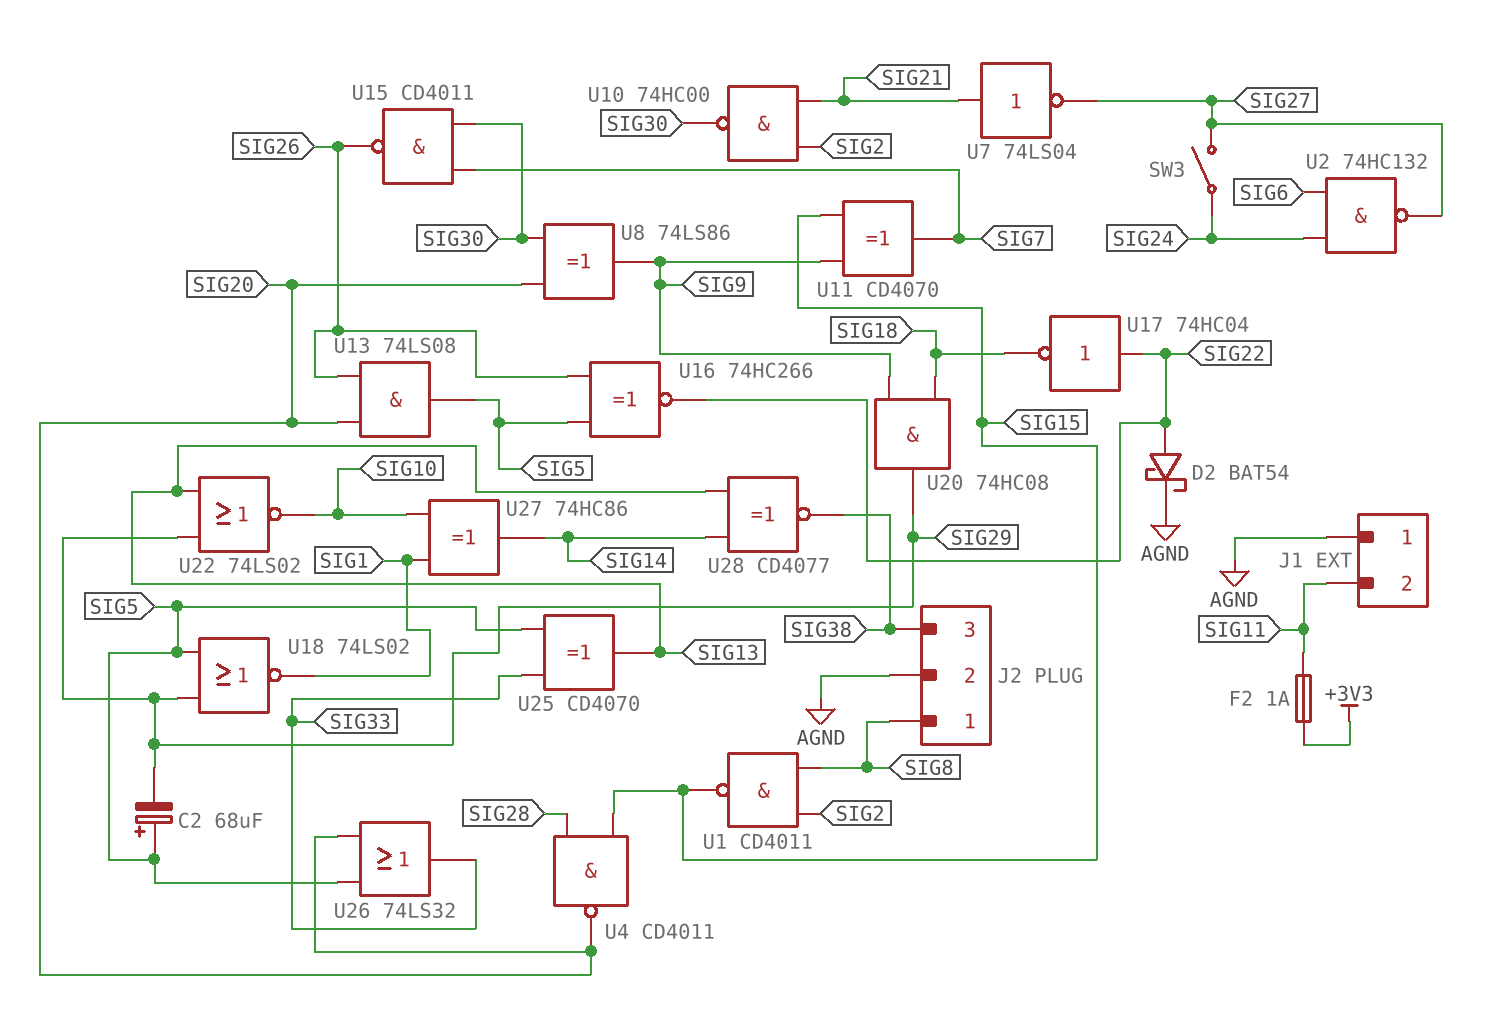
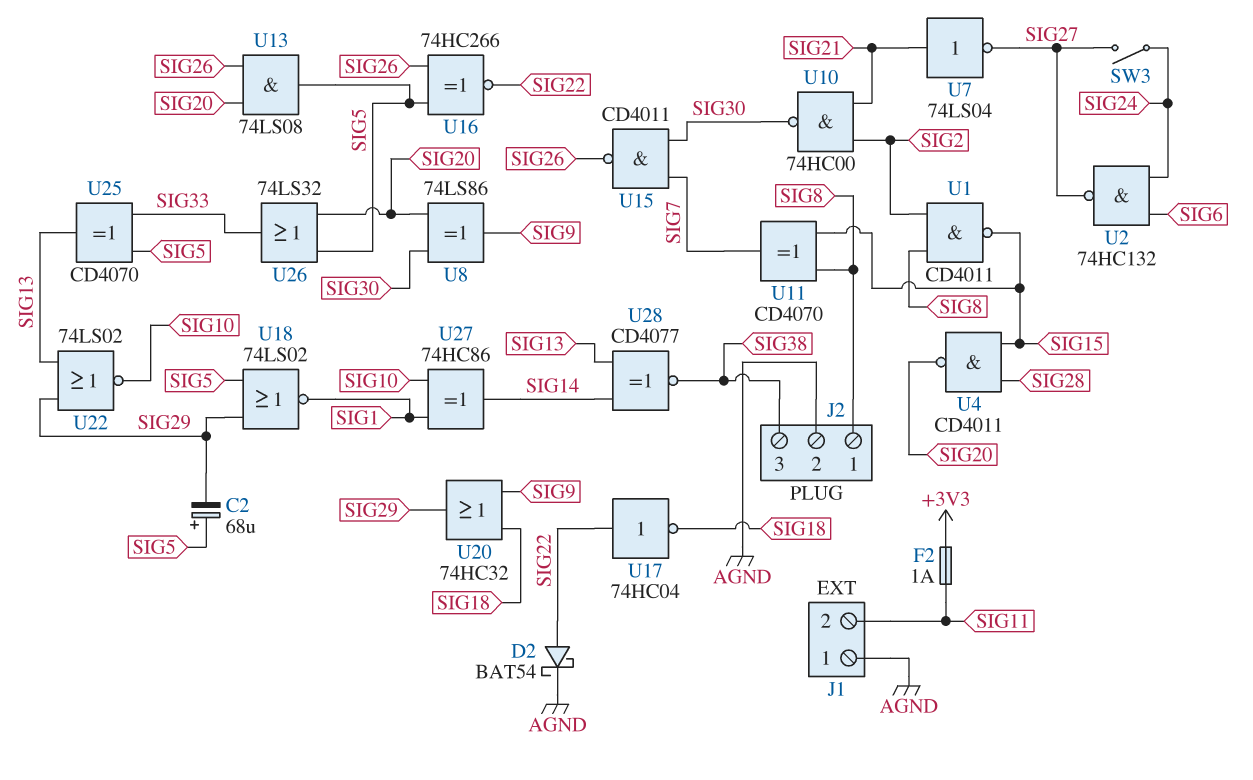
U11: XOR CD4070 (in SIG9, in SIG15, out SIG7) -> XOR CD4070 (in SIG8, in SIG15, out SIG7)
U20: AND 74HC08 (in SIG9, in SIG18, out SIG29) -> OR 74HC32 (in SIG9, in SIG18, out SIG29)

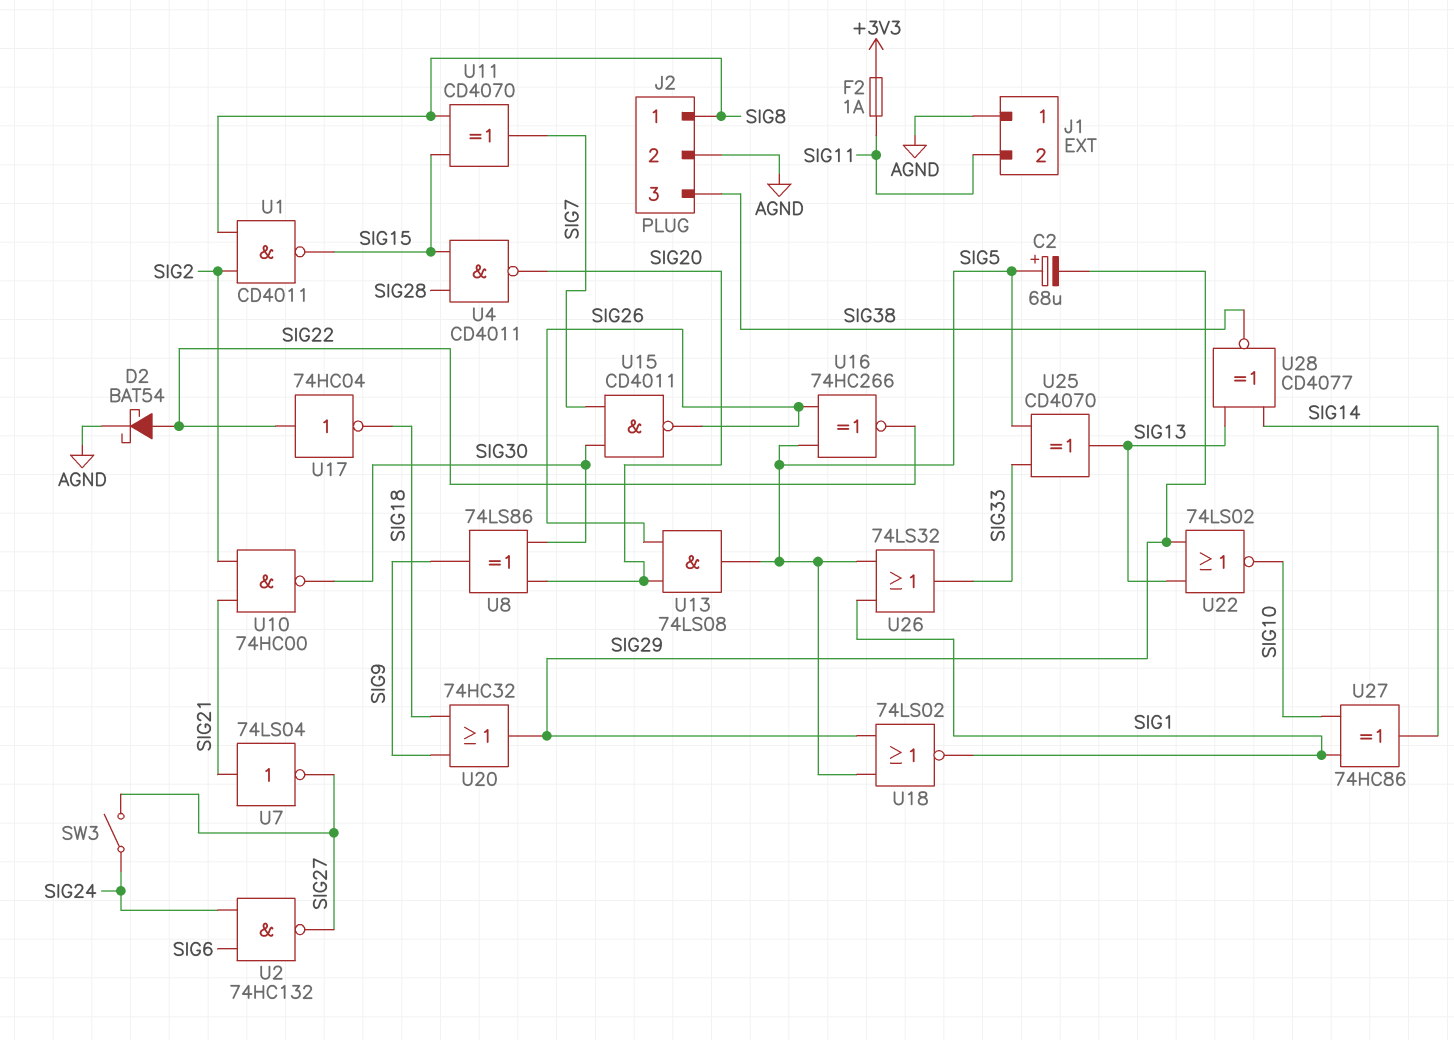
U26: OR 74LS32 (in SIG5, in SIG20, out SIG33) -> OR 74LS32 (in SIG1, in SIG5, out SIG33)

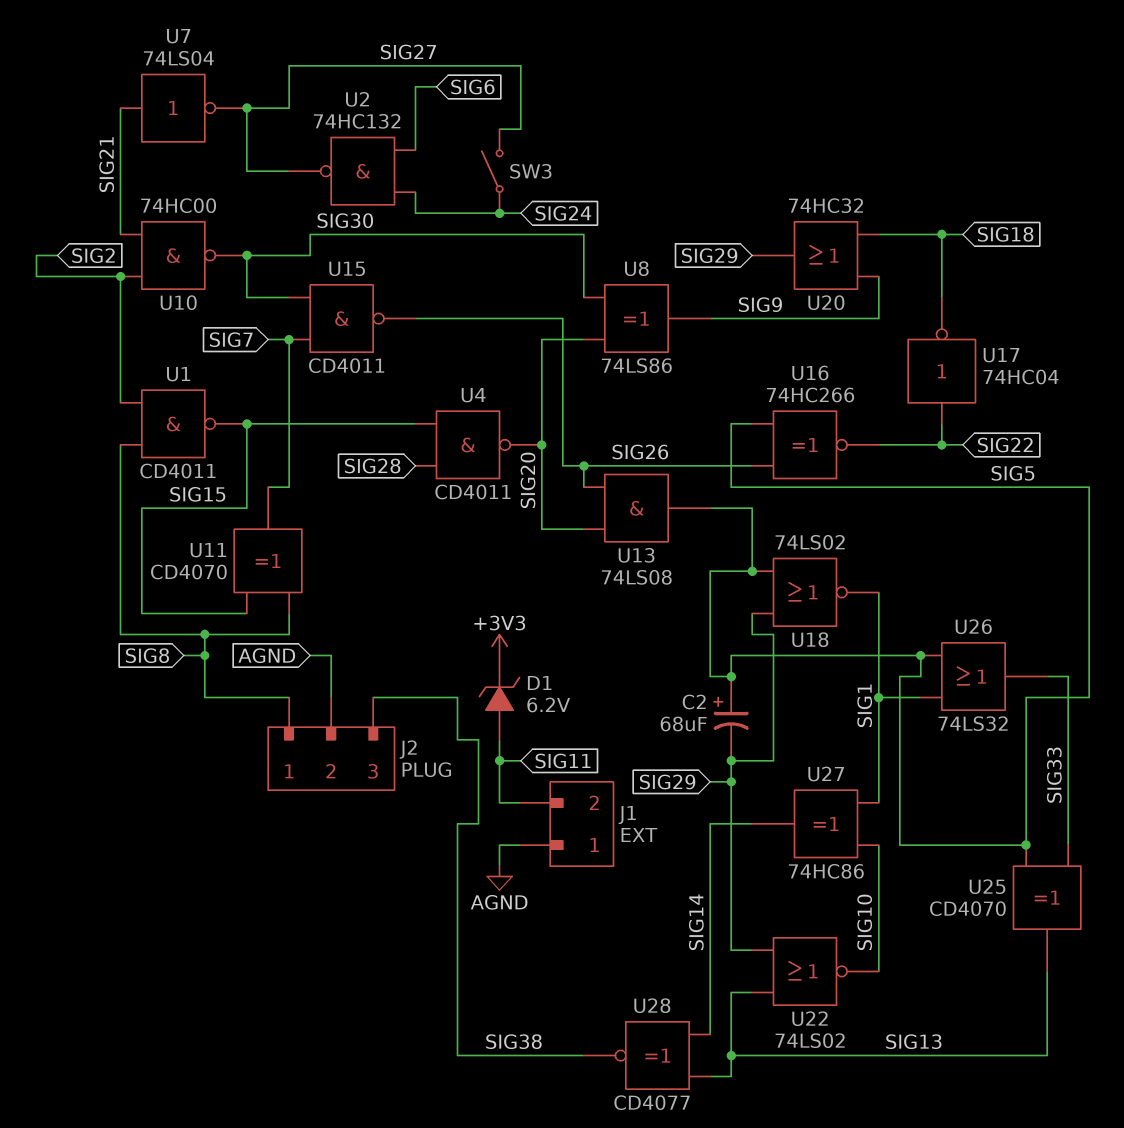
D1: none -> zener 6.2V (A SIG11, K +3V3)
D2: schottky BAT54 (A SIG22, K AGND) -> none
F2: 1A (+3V3, SIG11) -> none

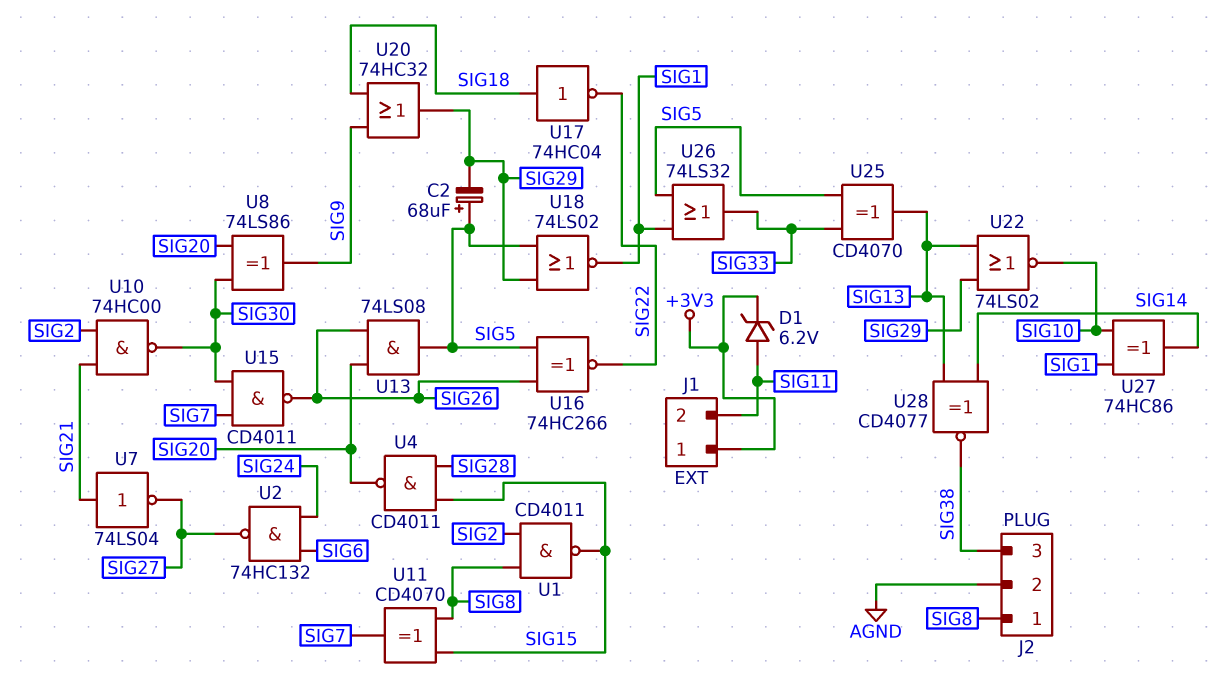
J1 pin 1: AGND -> +3V3
SW3: switch (SIG24, SIG27) -> none
U17: NOT 74HC04 (in SIG22, out SIG18) -> NOT 74HC04 (in SIG18, out SIG22)

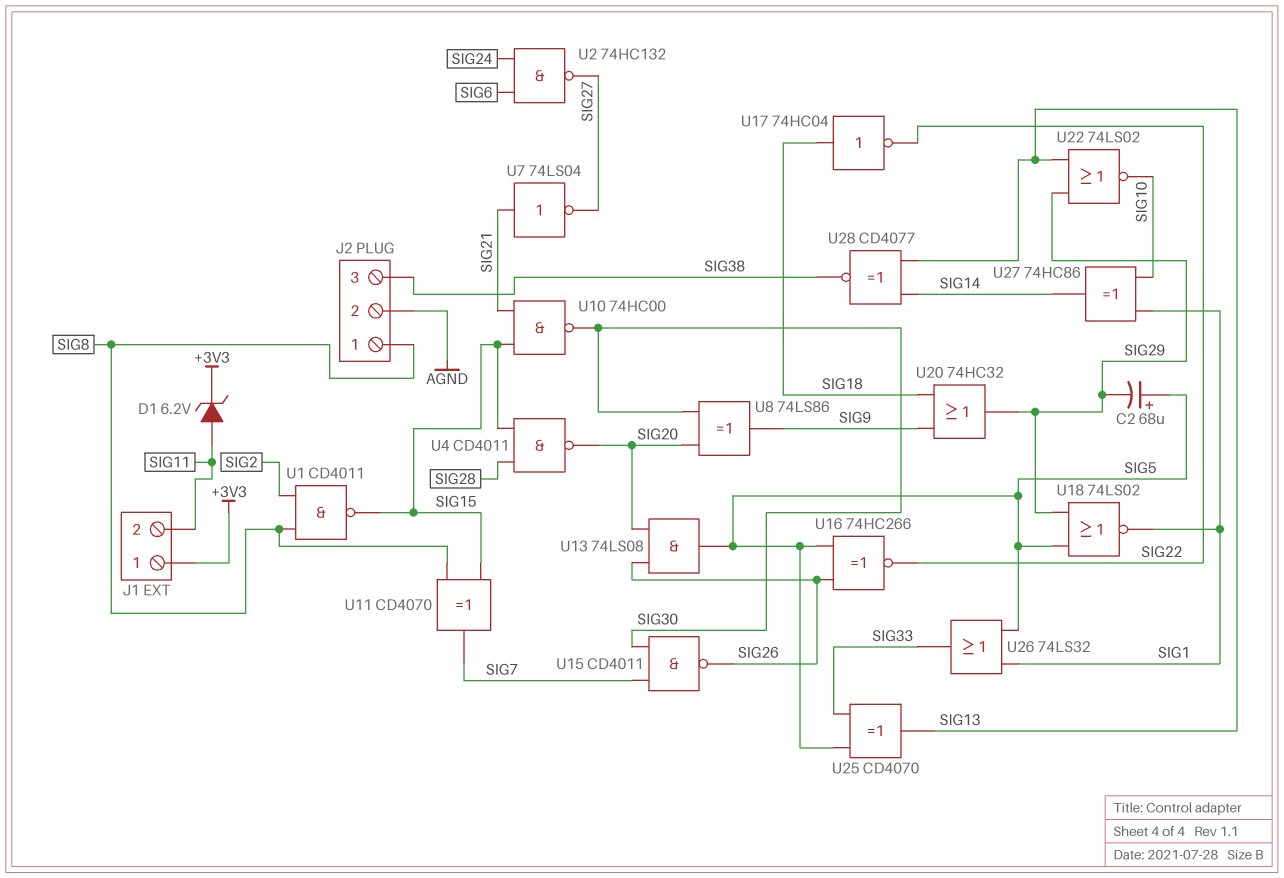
U10: NAND 74HC00 (in SIG2, in SIG21, out SIG30) -> NAND 74HC00 (in SIG15, in SIG21, out SIG30)

